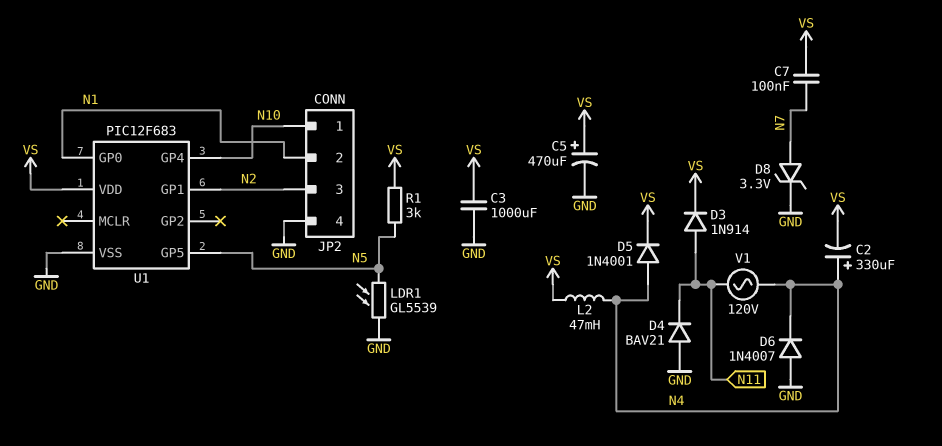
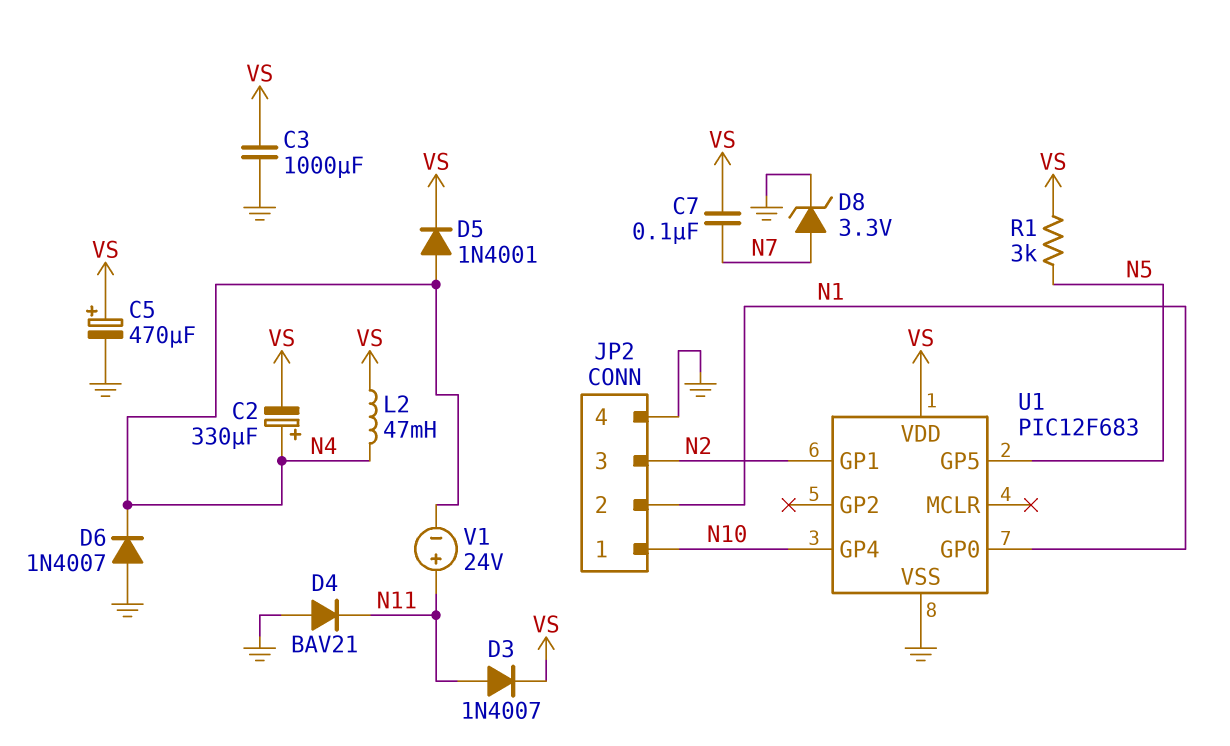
D3: diode 1N914 (A N11, K VS) -> diode 1N4007 (A N11, K VS)
LDR1: GL5539 (GND, N5) -> none
V1: AC 120V (N4, N11) -> 24V (plus N11, minus N4)

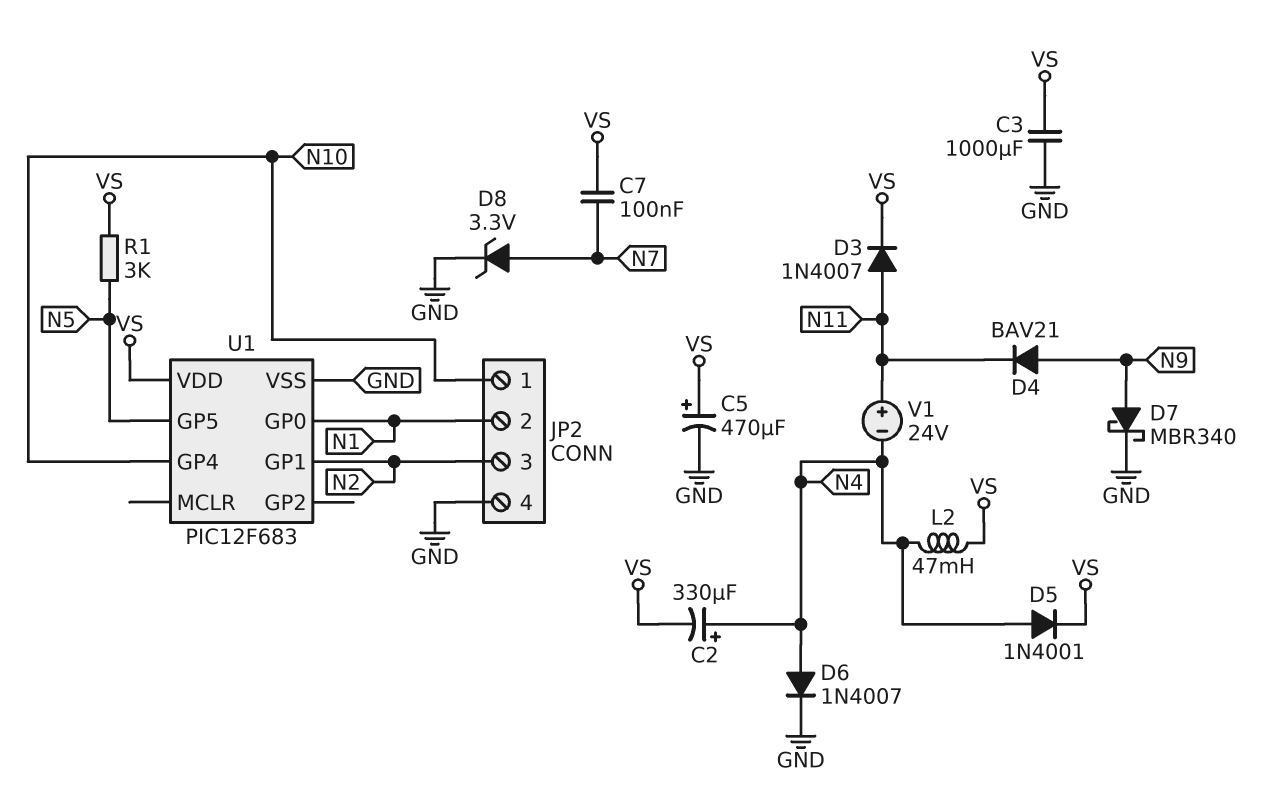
D4: diode BAV21 (A GND, K N11) -> diode BAV21 (A N9, K N11)
D6: diode 1N4007 (A GND, K N4) -> diode 1N4007 (A N4, K GND)
D7: none -> schottky MBR340 (A N9, K GND)

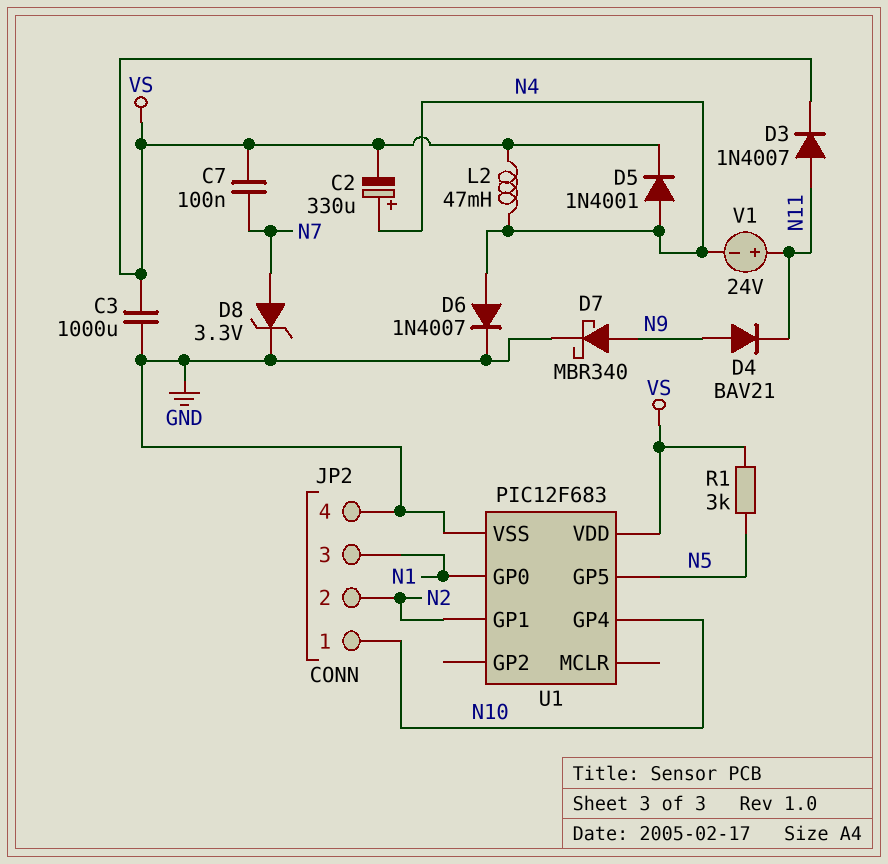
C5: 470uF (plus VS, minus GND) -> none
JP2 pin 2: N1 -> N2
JP2 pin 3: N2 -> N1

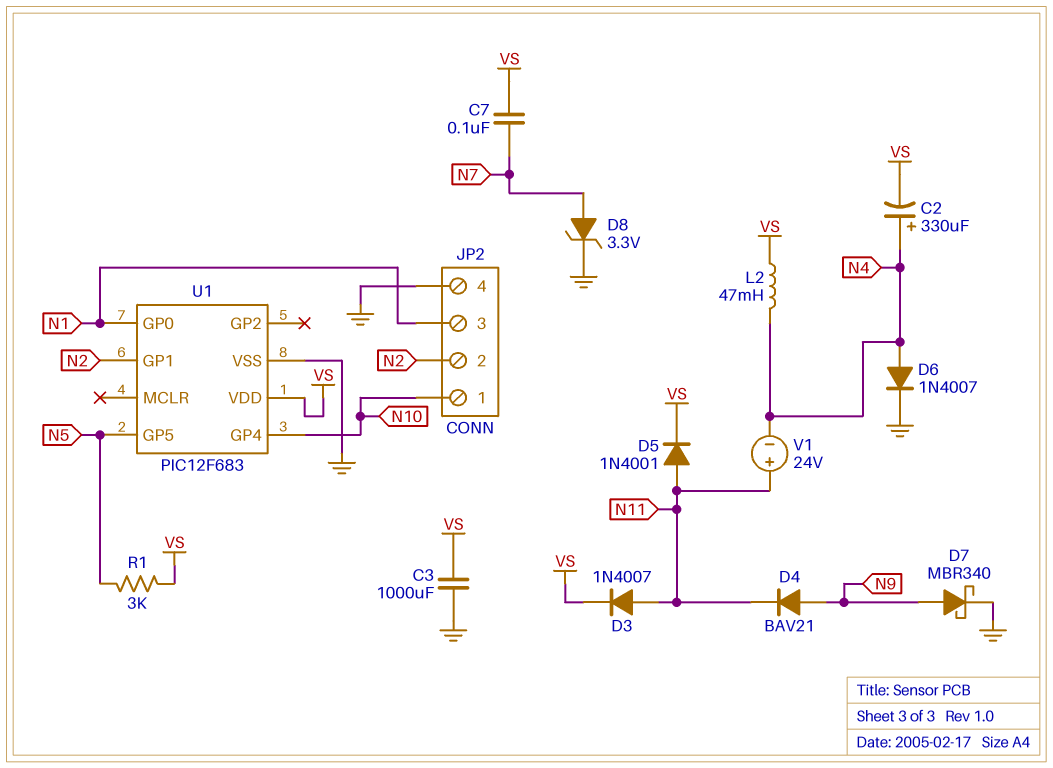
D5: diode 1N4001 (A N4, K VS) -> diode 1N4001 (A N11, K VS)

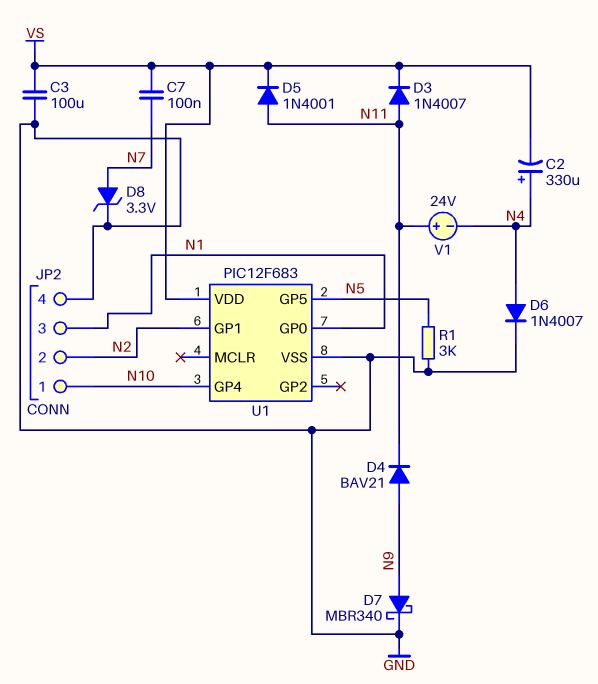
C3: 1000uF (GND, VS) -> 100uF (GND, VS)
L2: 47mH (N4, VS) -> none
R1: 3k (N5, VS) -> 3k (GND, N5)

